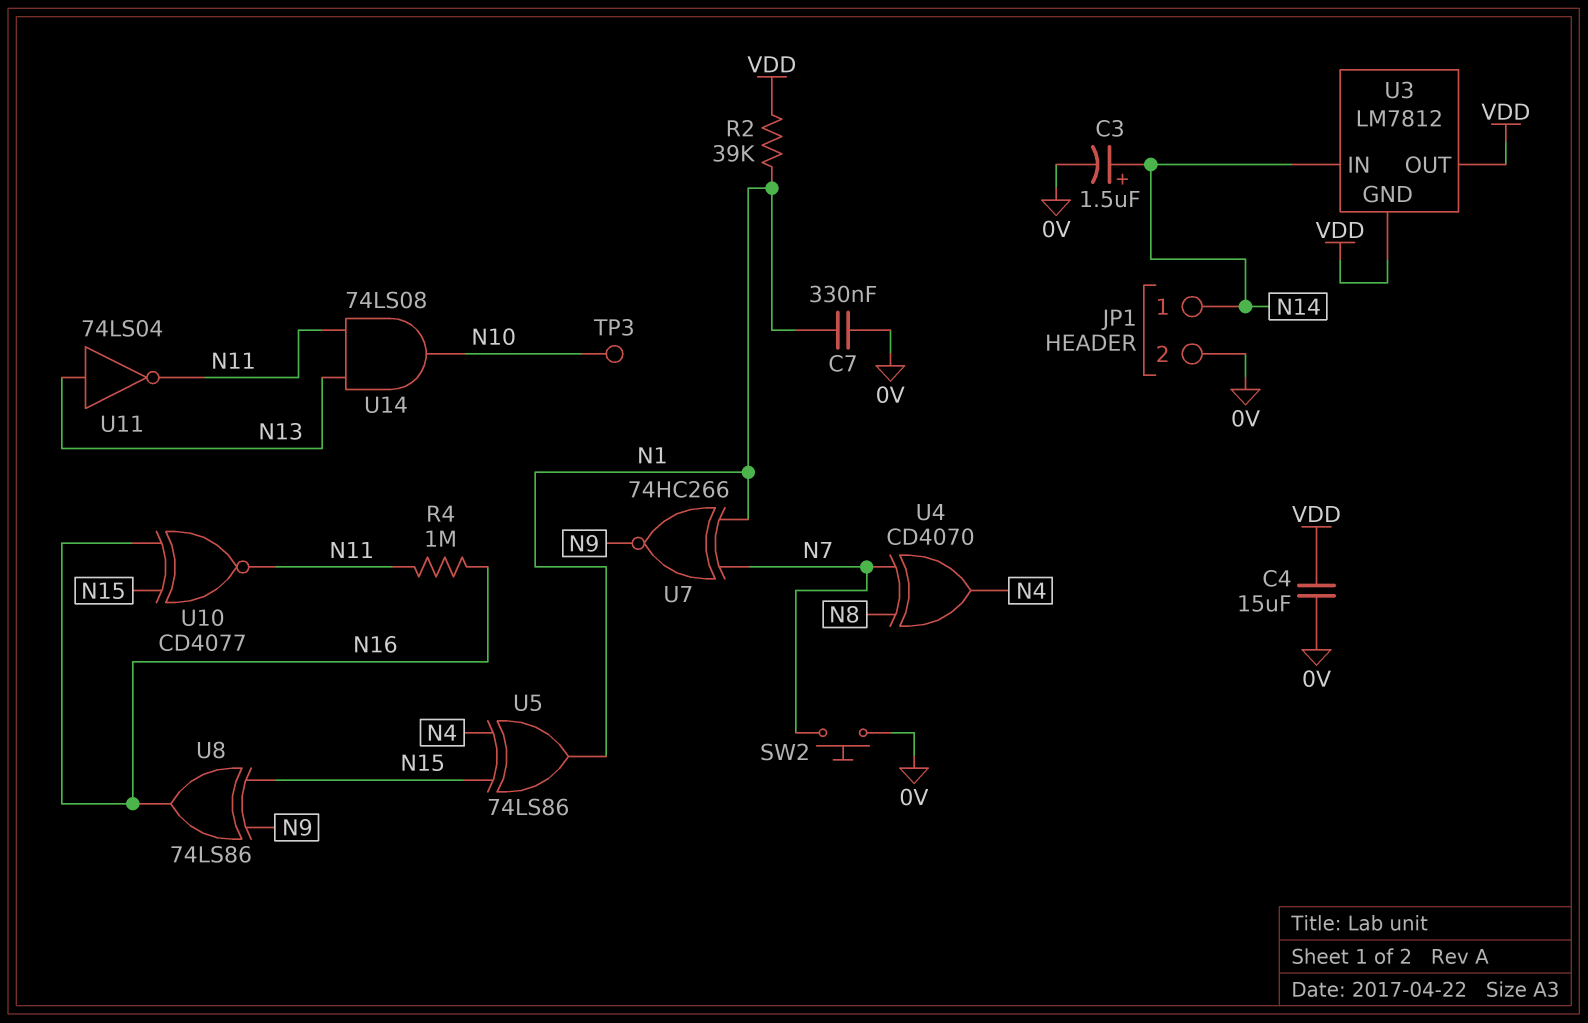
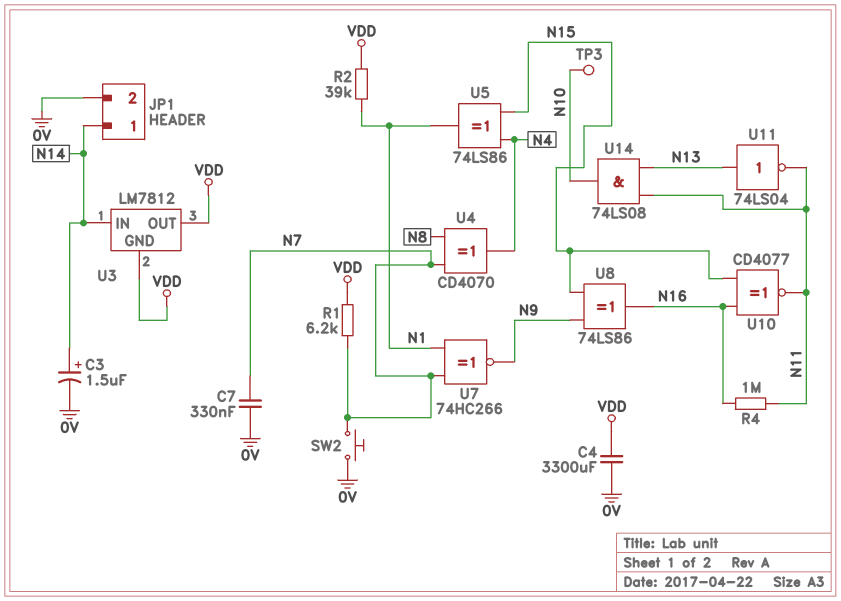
C4: 15uF (0V, VDD) -> 3300uF (0V, VDD)
C7: 330nF (0V, N1) -> 330nF (0V, N7)
R1: none -> 6.2k (N7, VDD)

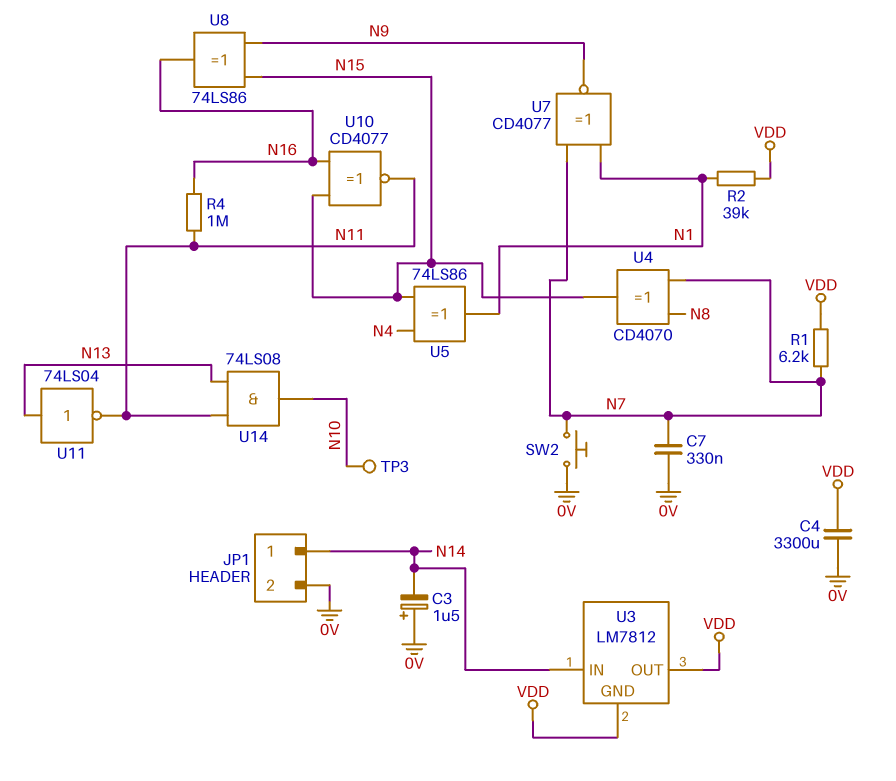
C3: 1.5uF (plus N14, minus 0V) -> 1.5uF (plus 0V, minus N14)
U4: XOR CD4070 (in N7, in N8, out N4) -> XOR CD4070 (in N7, in N8, out N15)
U7: XNOR 74HC266 (in N1, in N7, out N9) -> XNOR CD4077 (in N1, in N7, out N9)

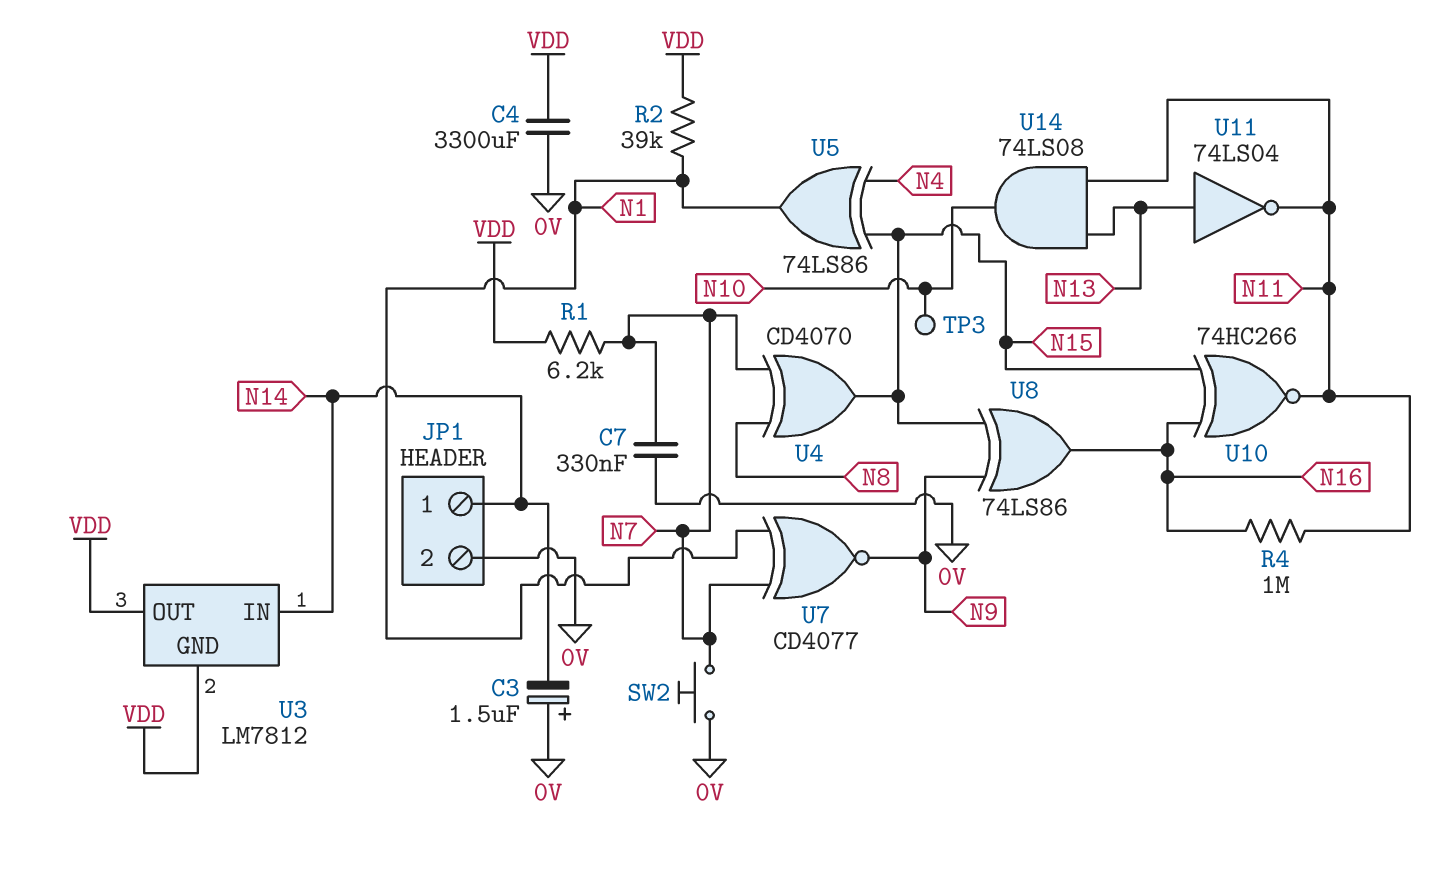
U10: XNOR CD4077 (in N15, in N16, out N11) -> XNOR 74HC266 (in N15, in N16, out N11)

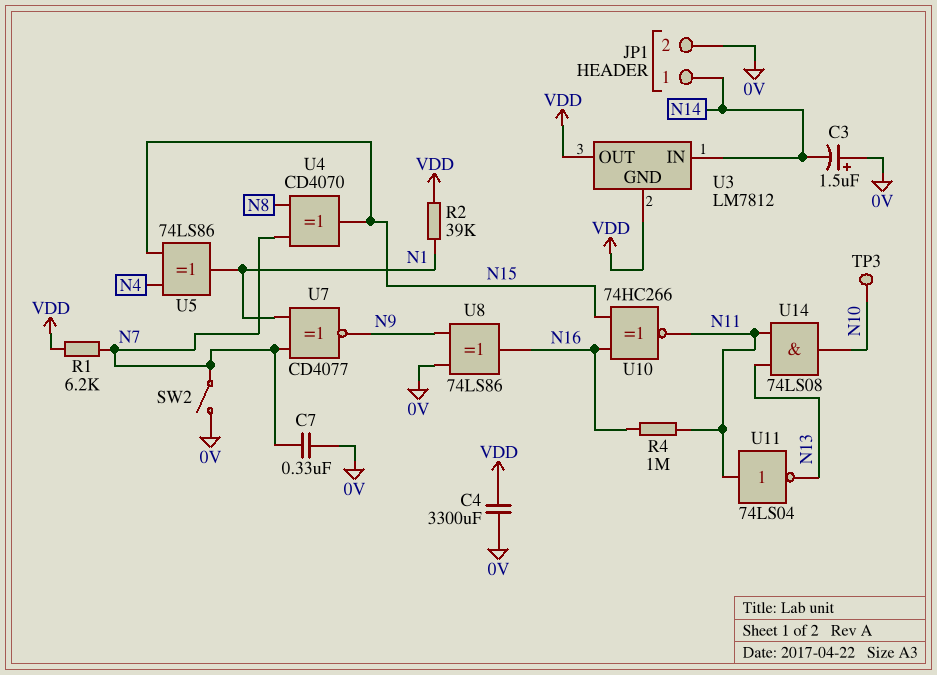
SW2: button (0V, N7) -> switch (0V, N7)
U8: XOR 74LS86 (in N9, in N15, out N16) -> XOR 74LS86 (in 0V, in N9, out N16)
U11: NOT 74LS04 (in N13, out N11) -> NOT 74LS04 (in N11, out N13)

